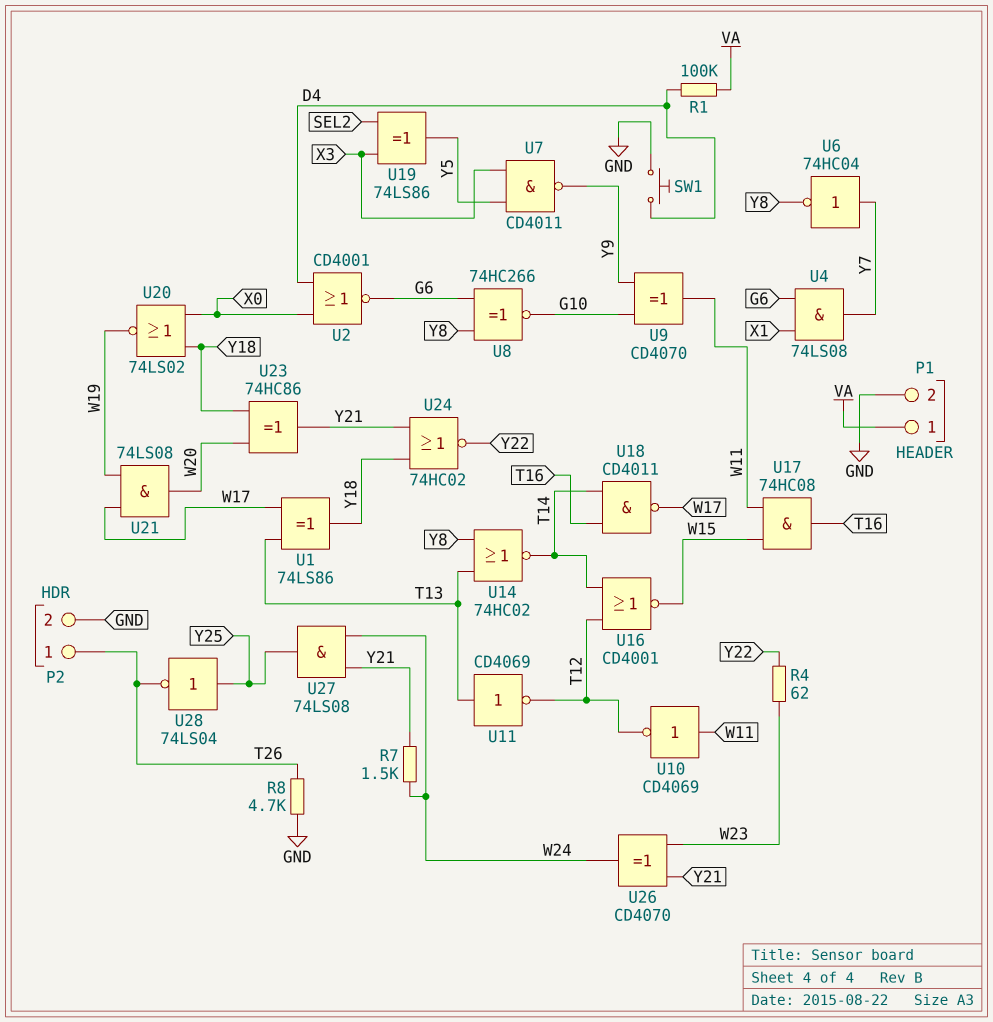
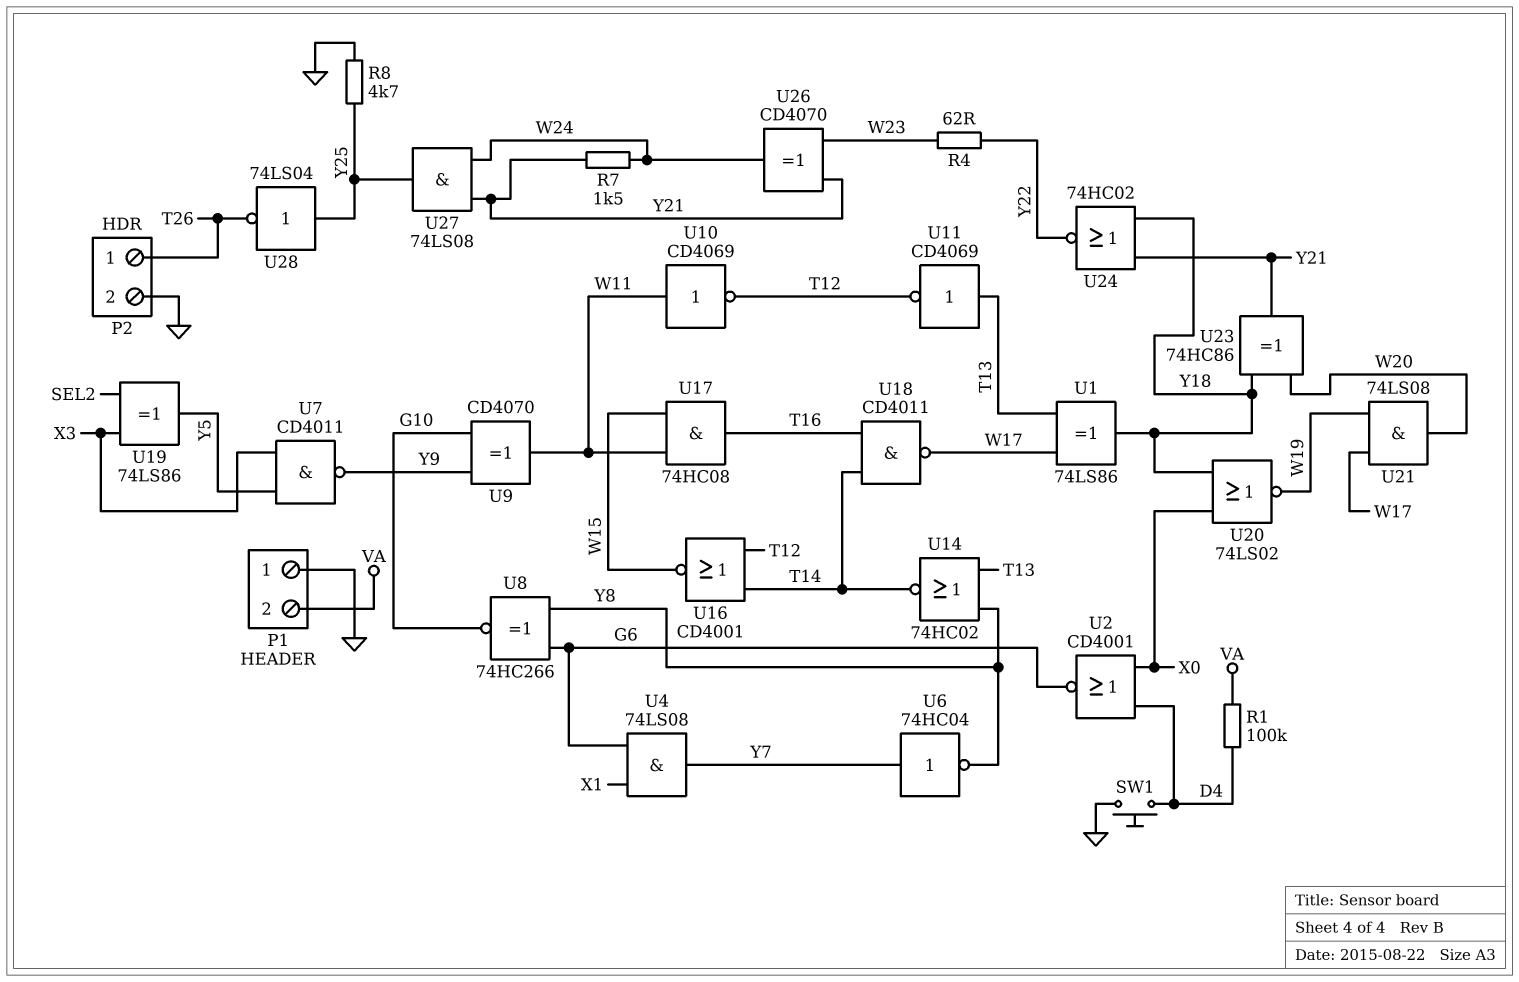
P1 pin 1: VA -> GND
P1 pin 2: GND -> VA
R8: 4.7k (GND, T26) -> 4.7k (GND, Y25)

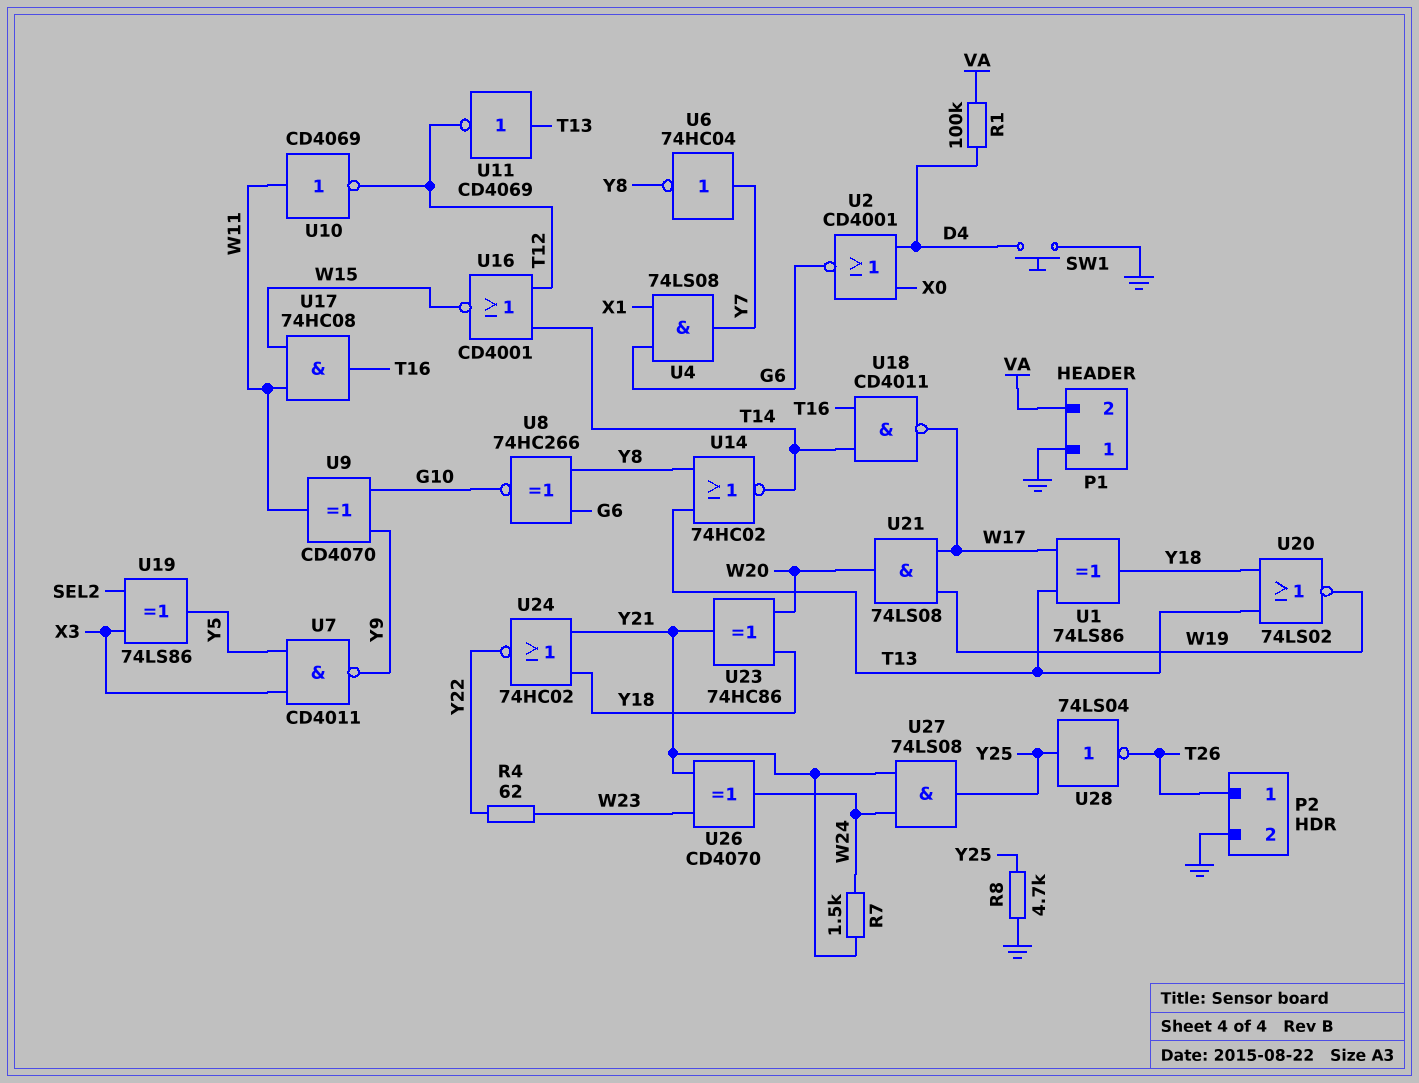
U20: NOR 74LS02 (in X0, in Y18, out W19) -> NOR 74LS02 (in T13, in Y18, out W19)

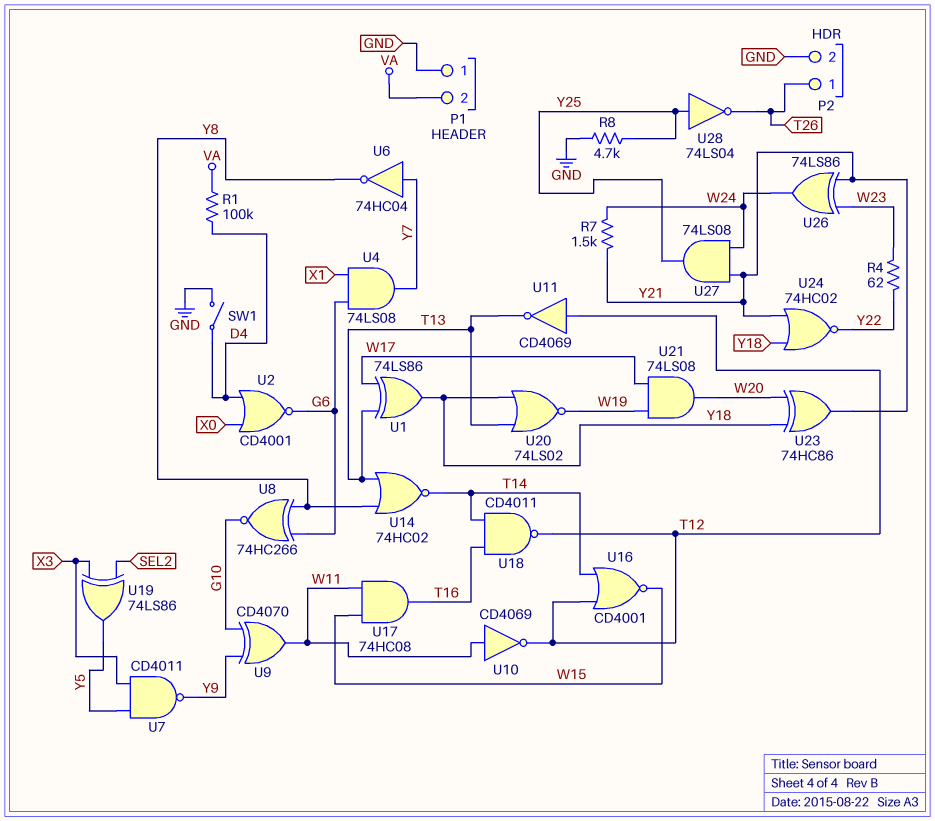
SW1: button (D4, GND) -> switch (D4, GND)
U11: NOT CD4069 (in T13, out T12) -> NOT CD4069 (in T12, out T13)
U18: NAND CD4011 (in T14, in T16, out W17) -> NAND CD4011 (in T14, in T16, out T12)
U26: XOR CD4070 (in W23, in Y21, out W24) -> XOR 74LS86 (in W23, in Y21, out W24)

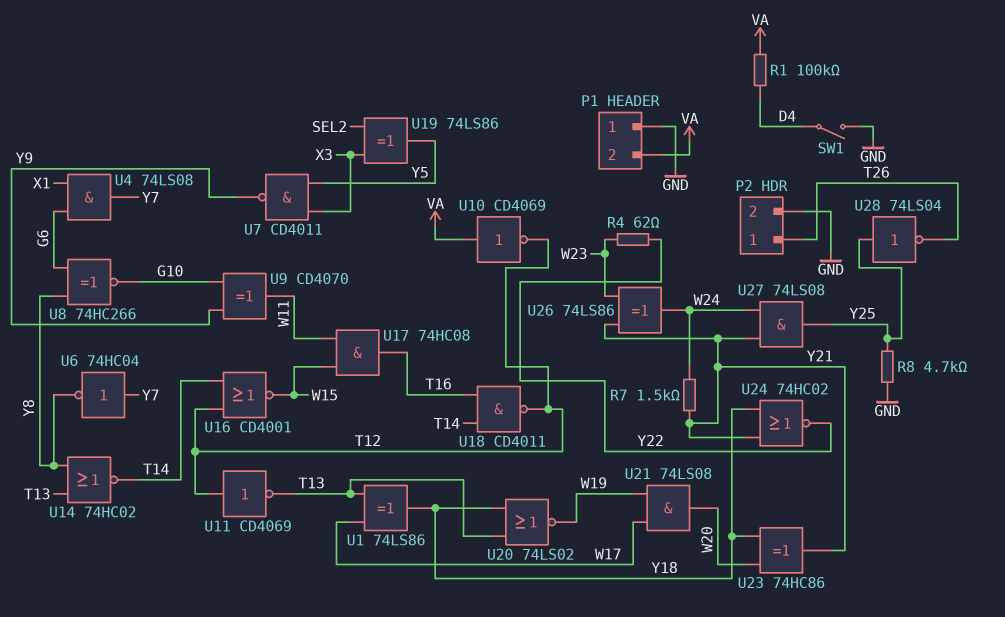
U2: NOR CD4001 (in D4, in X0, out G6) -> none
U10: NOT CD4069 (in W11, out T12) -> NOT CD4069 (in VA, out T12)

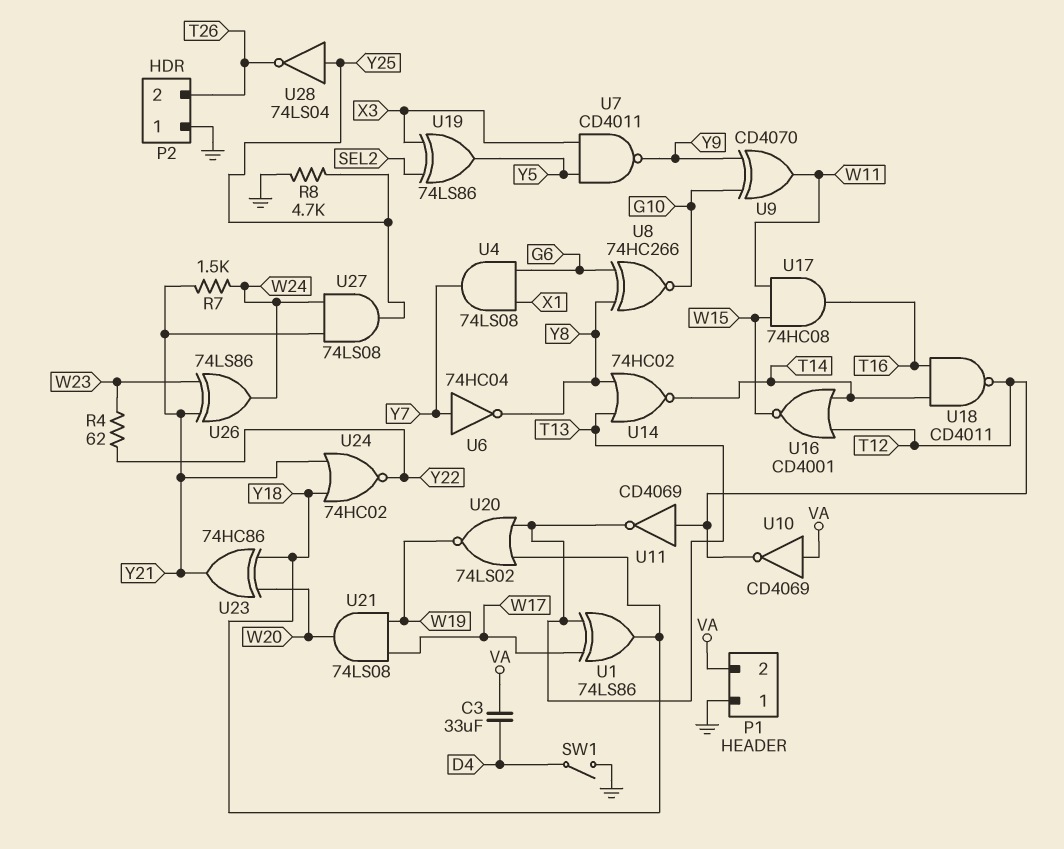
C3: none -> 33uF (D4, VA)
P2 pin 1: T26 -> GND
P2 pin 2: GND -> T26
R1: 100k (D4, VA) -> none

